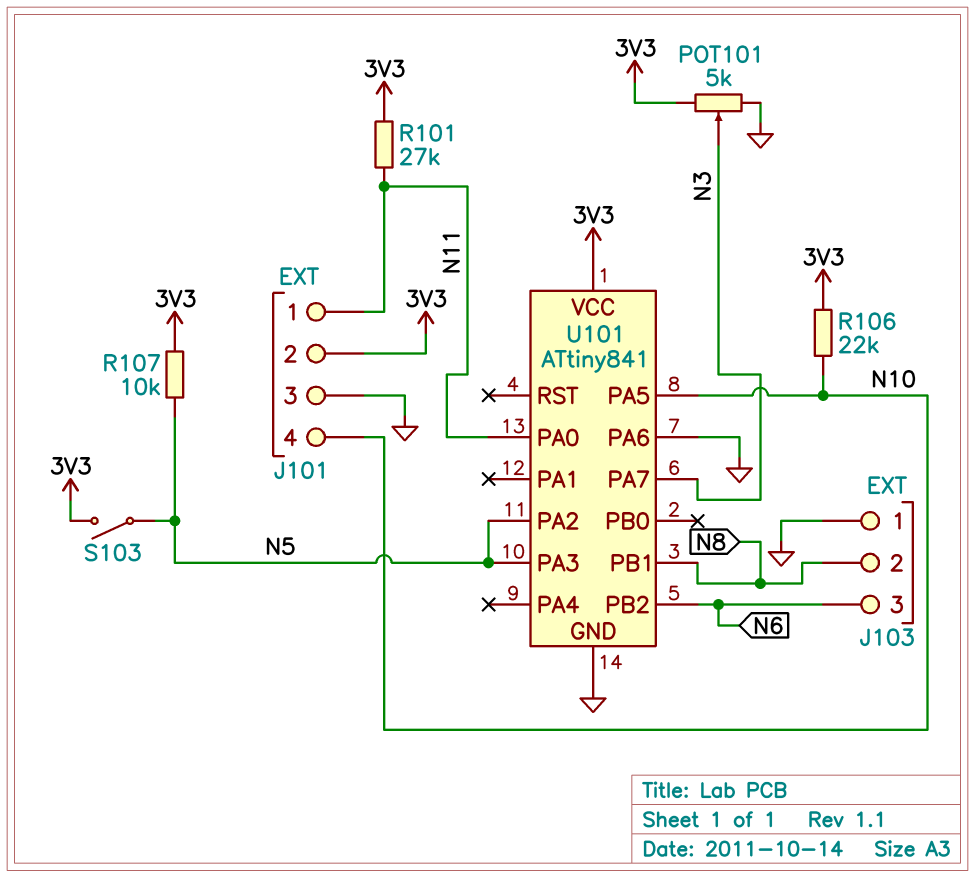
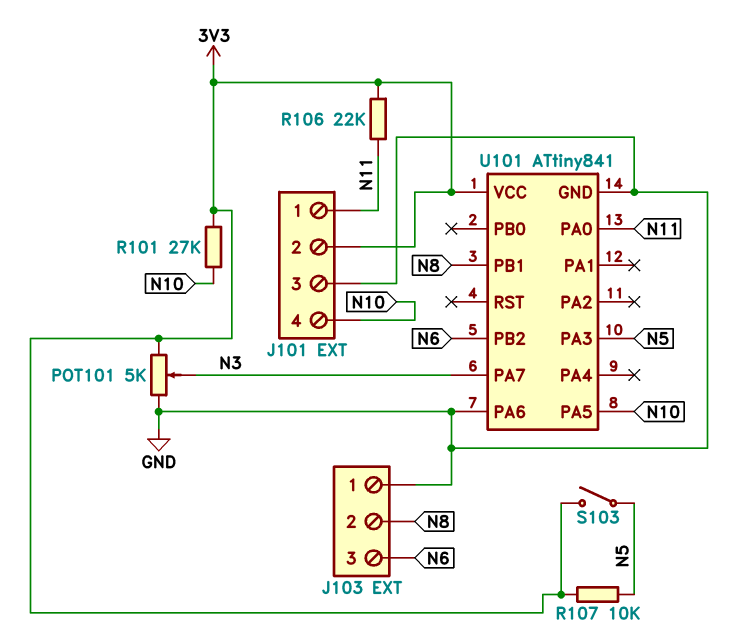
R101: 27k (3V3, N11) -> 27k (3V3, N10)
R106: 22k (3V3, N10) -> 22k (3V3, N11)
U101 pin PA2: N5 -> none

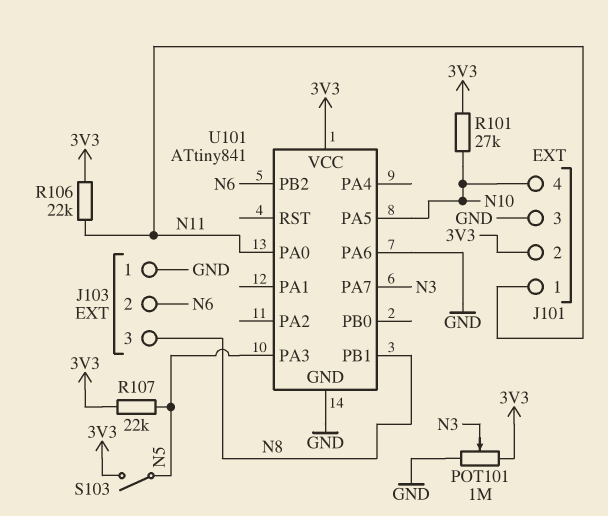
J103 pin 2: N8 -> N6
J103 pin 3: N6 -> N8
POT101: 5k (3V3, GND, wiper N3) -> 1M (3V3, GND, wiper N3)
R107: 10k (3V3, N5) -> 22k (3V3, N5)

